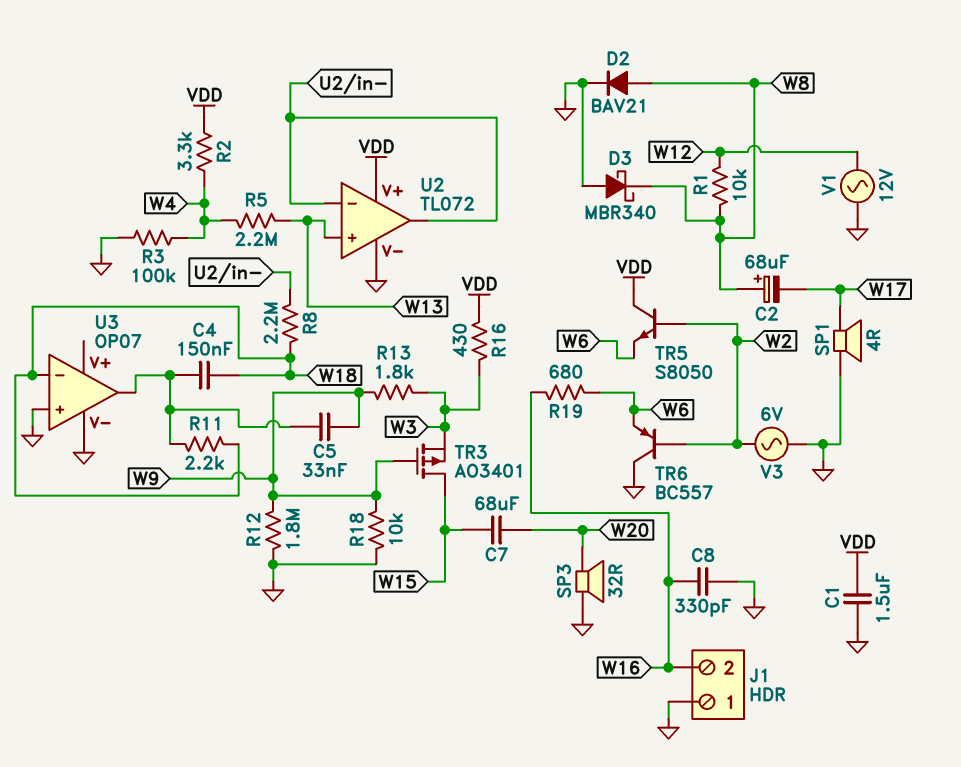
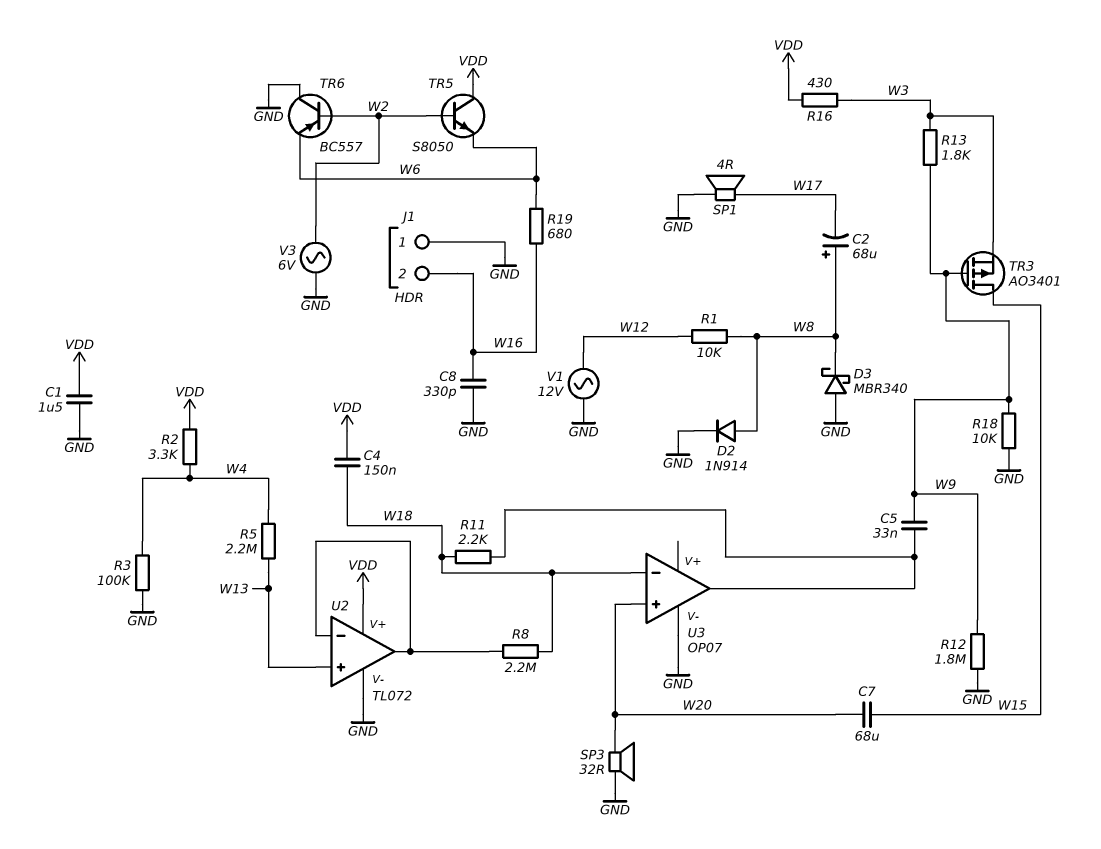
C4: 150nF (U3/out, W18) -> 150nF (VDD, W18)
D2: diode BAV21 (A W8, K GND) -> diode 1N914 (A W8, K GND)
U3 pin in+: GND -> W20

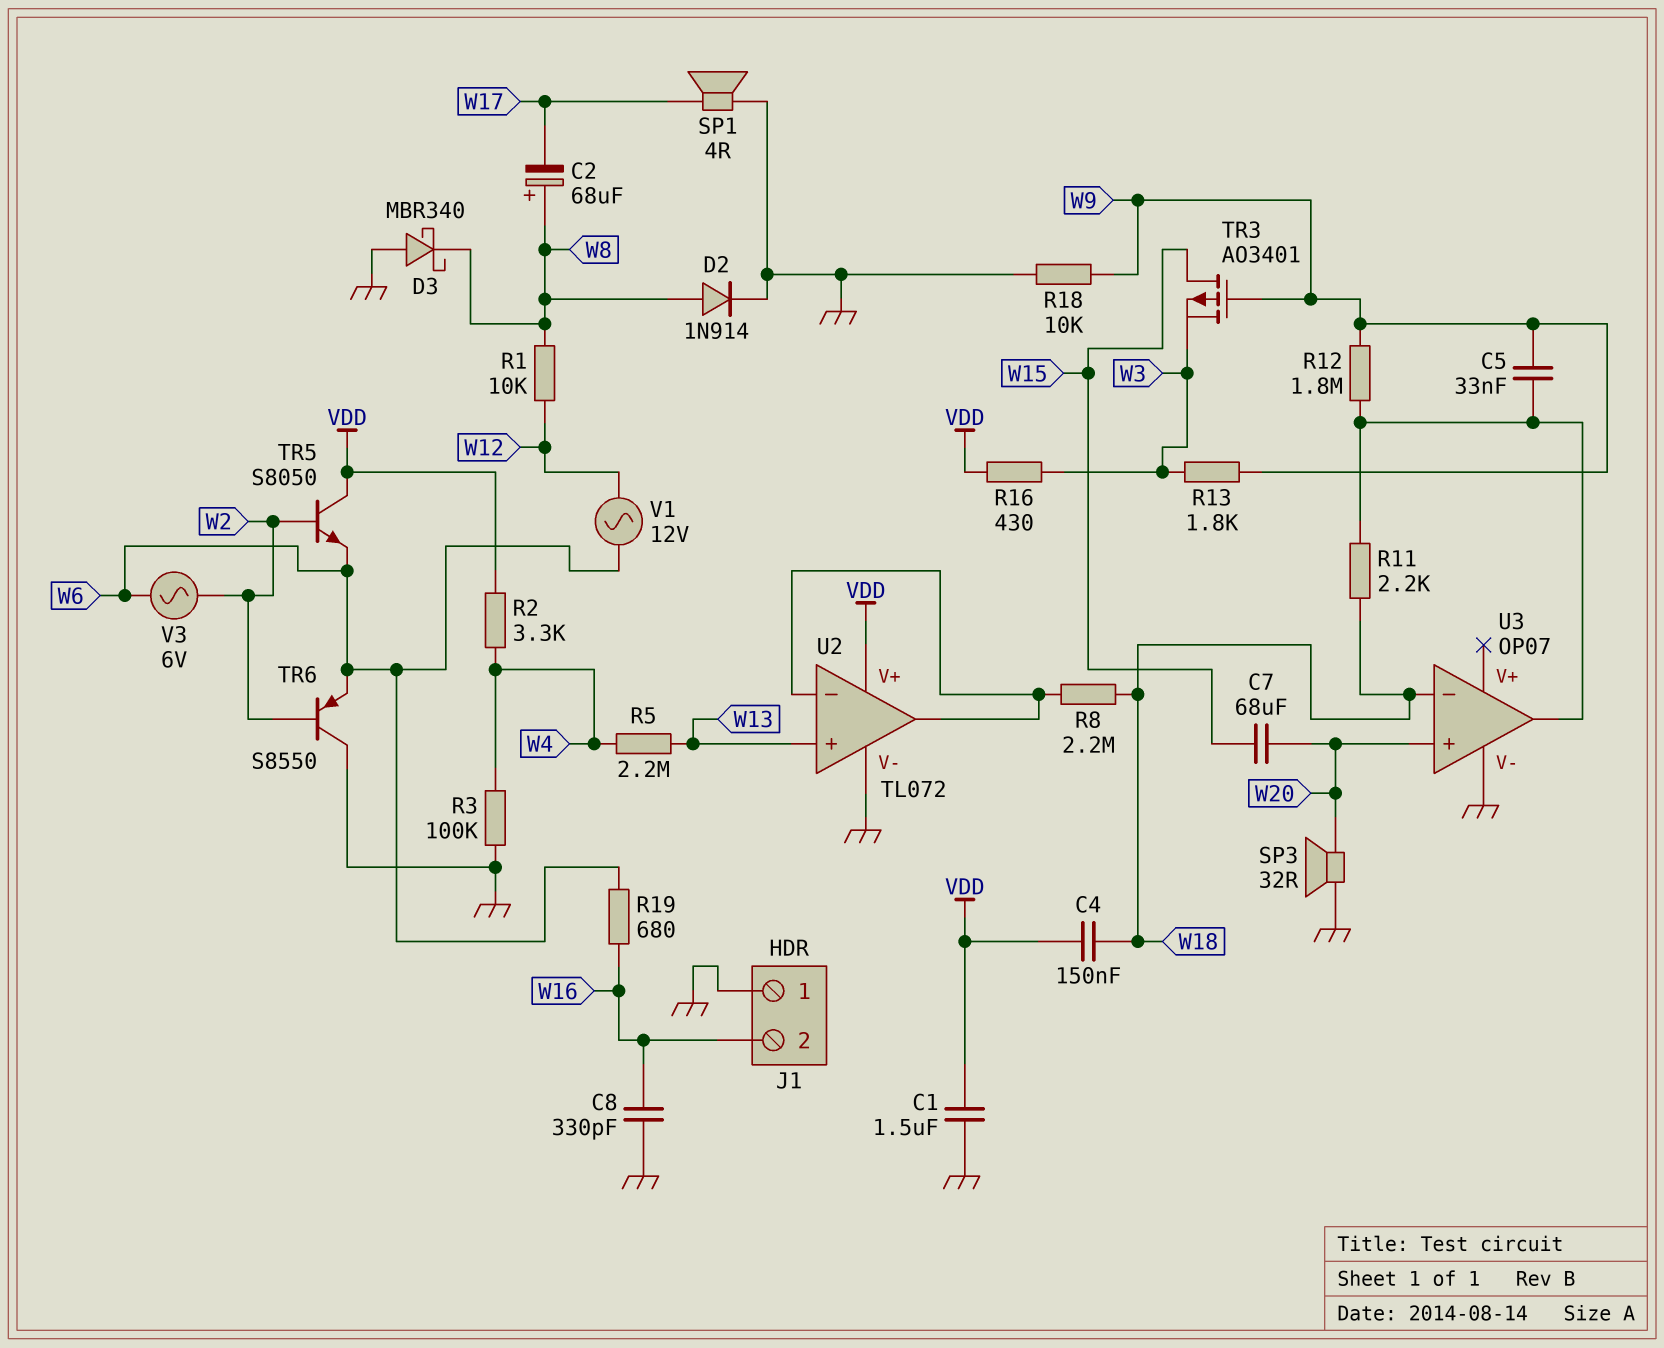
R12: 1.8M (GND, W9) -> 1.8M (U3/out, W9)
TR6: PNP BC557 (B W2, C GND, E W6) -> PNP S8550 (B W2, C GND, E W6)
V1: AC 12V (GND, W12) -> AC 12V (W6, W12)
V3: AC 6V (GND, W2) -> AC 6V (W2, W6)

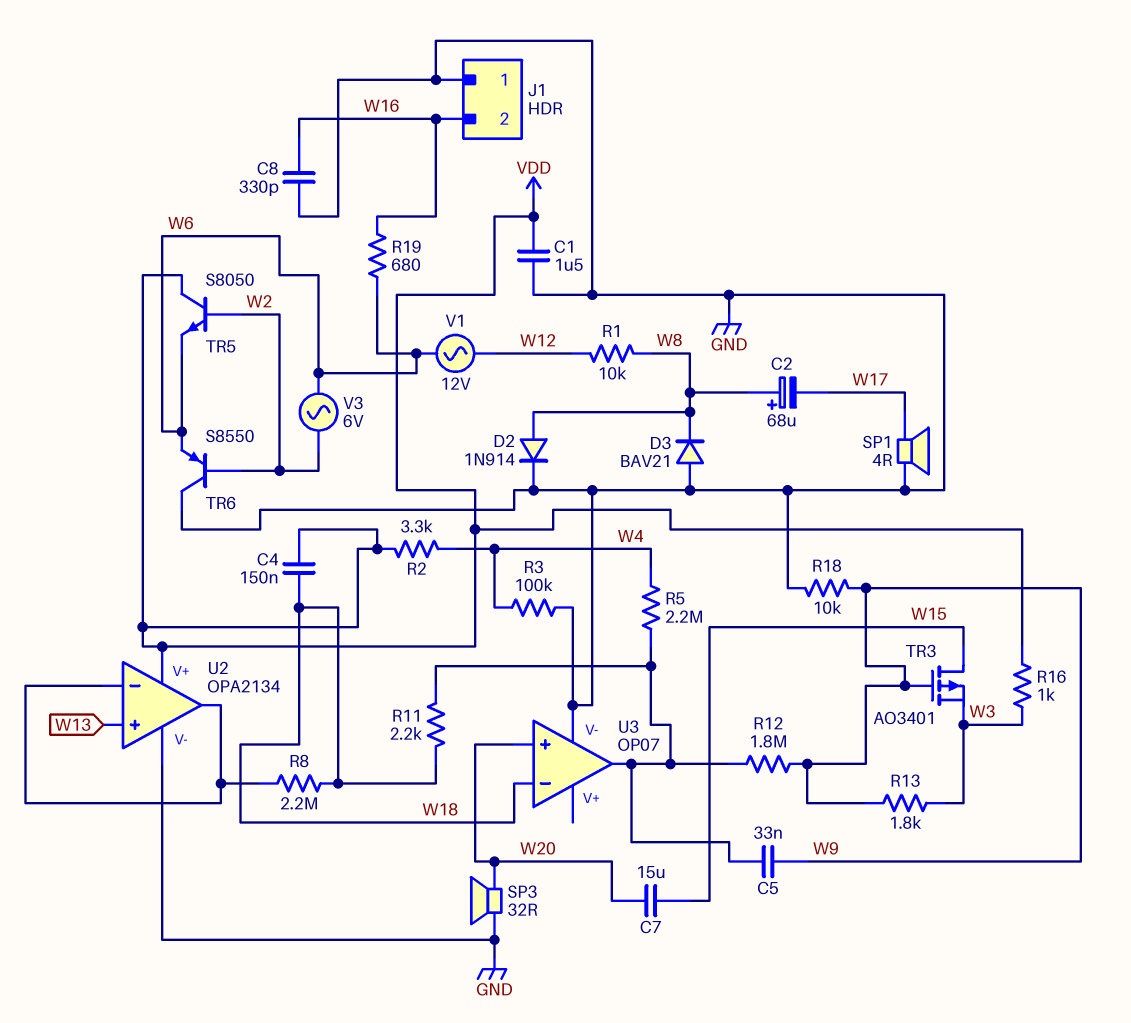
C7: 68uF (W15, W20) -> 15uF (W15, W20)
D3: schottky MBR340 (A GND, K W8) -> diode BAV21 (A GND, K W8)
R5: 2.2M (W4, W13) -> 2.2M (U3/out, W4)
R16: 430 (VDD, W3) -> 1k (VDD, W3)
U2: TL072 -> OPA2134

